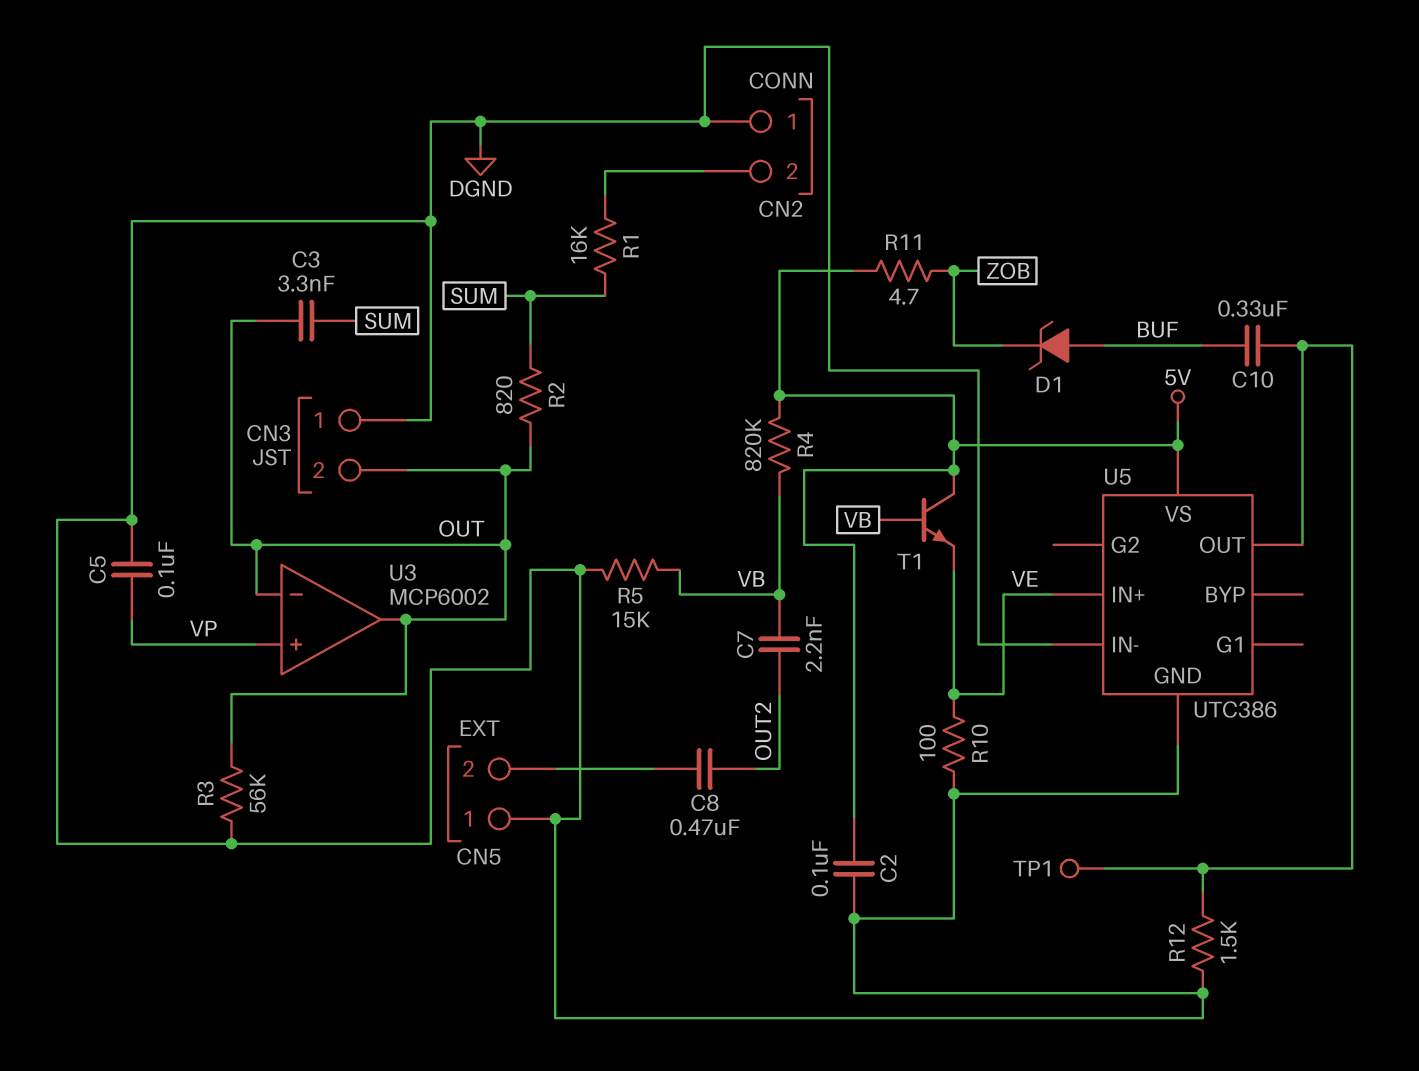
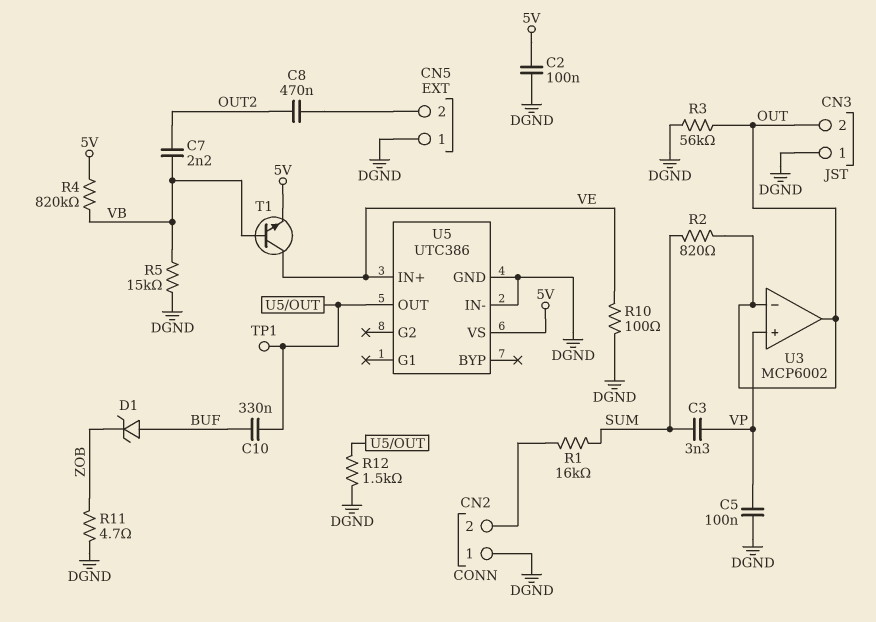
C3: 3.3nF (OUT, SUM) -> 3.3nF (SUM, VP)
R11: 4.7 (5V, ZOB) -> 4.7 (DGND, ZOB)
T1: NPN (B VB, C 5V, E VE) -> NPN (B VB, C VE, E 5V)

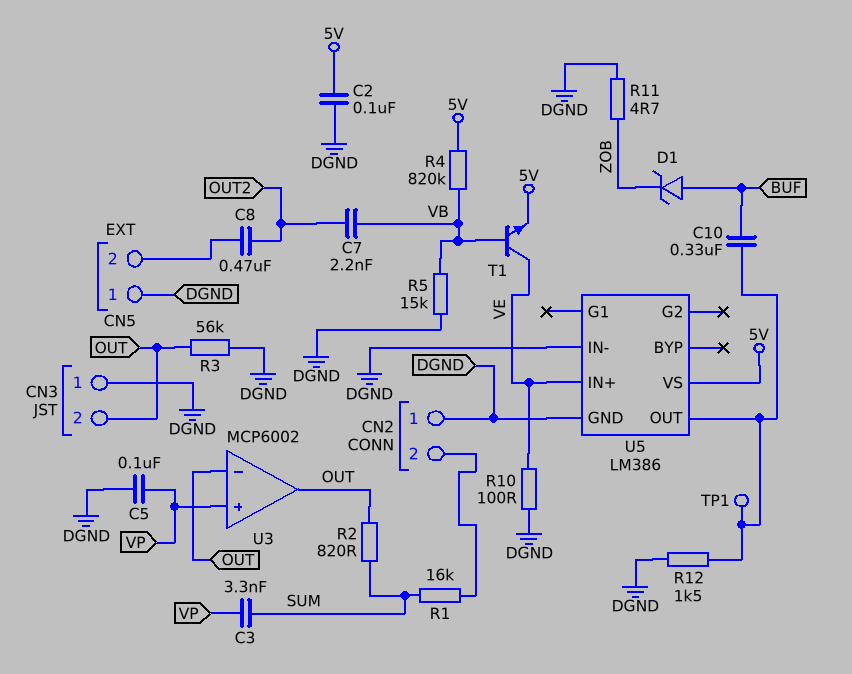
U5: UTC386 -> LM386

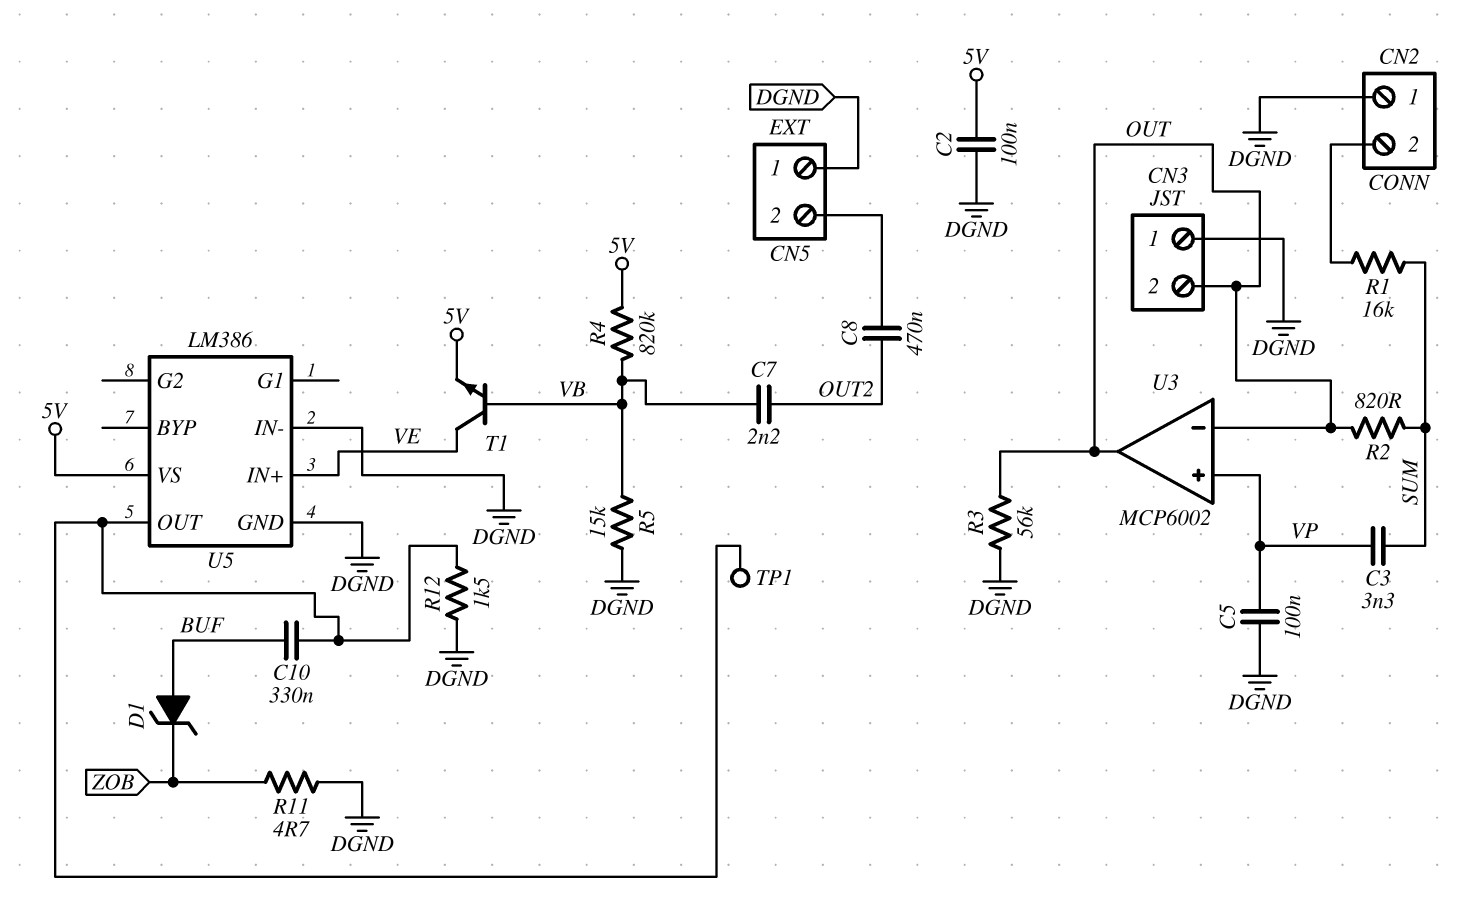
R10: 100 (DGND, VE) -> none

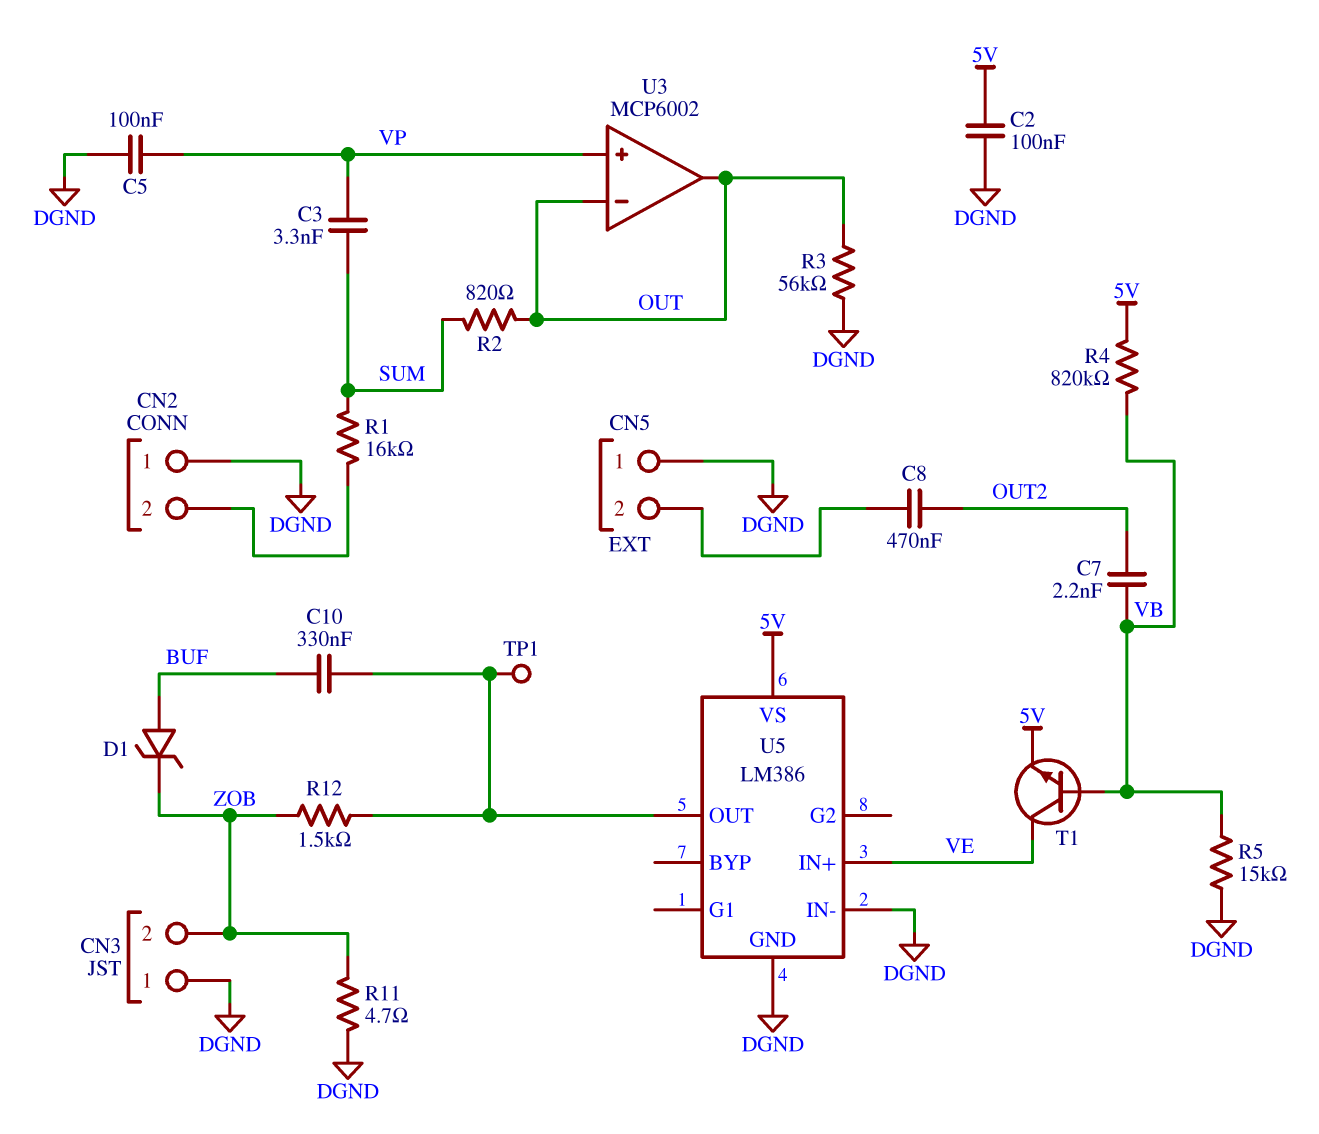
CN3 pin 2: OUT -> ZOB
R12: 1.5k (DGND, U5/OUT) -> 1.5k (U5/OUT, ZOB)

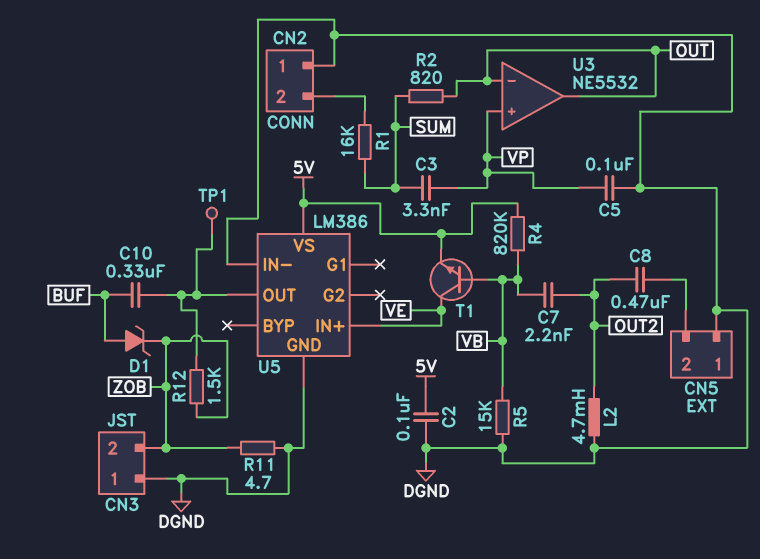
L2: none -> 4.7mH (DGND, OUT2)
R3: 56k (DGND, OUT) -> none
U3: MCP6002 -> NE5532

